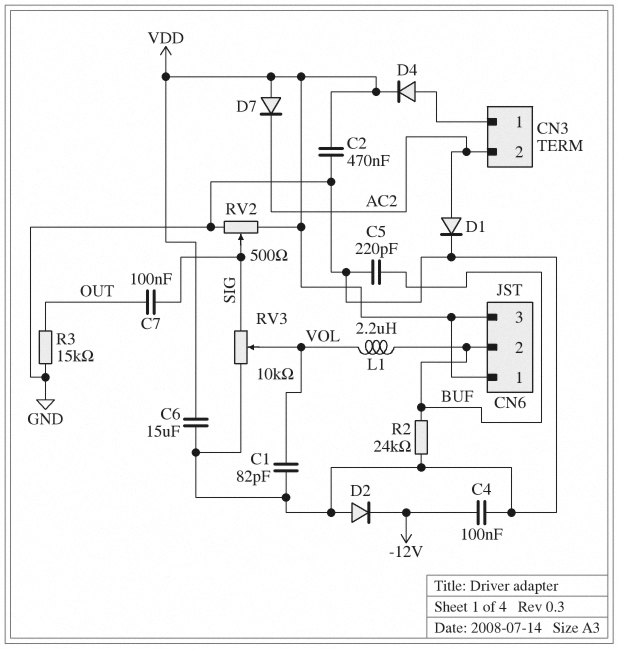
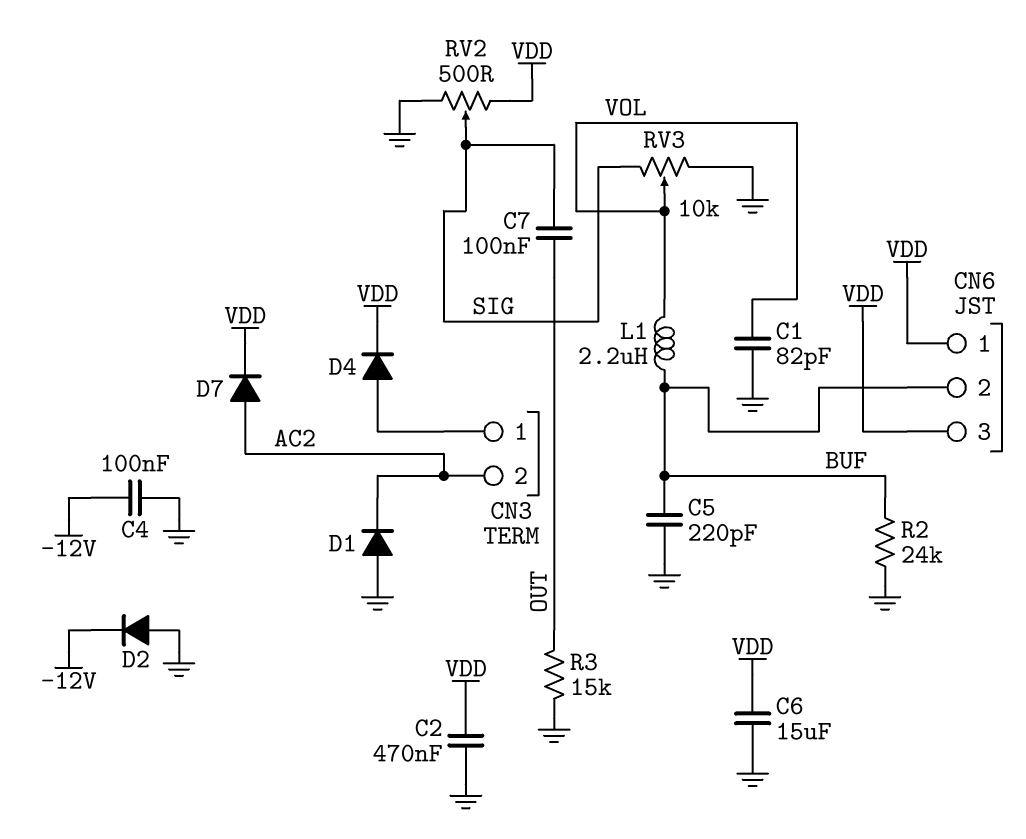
D1: diode (A AC2, K GND) -> diode (A GND, K AC2)
D7: diode (A VDD, K AC2) -> diode (A AC2, K VDD)

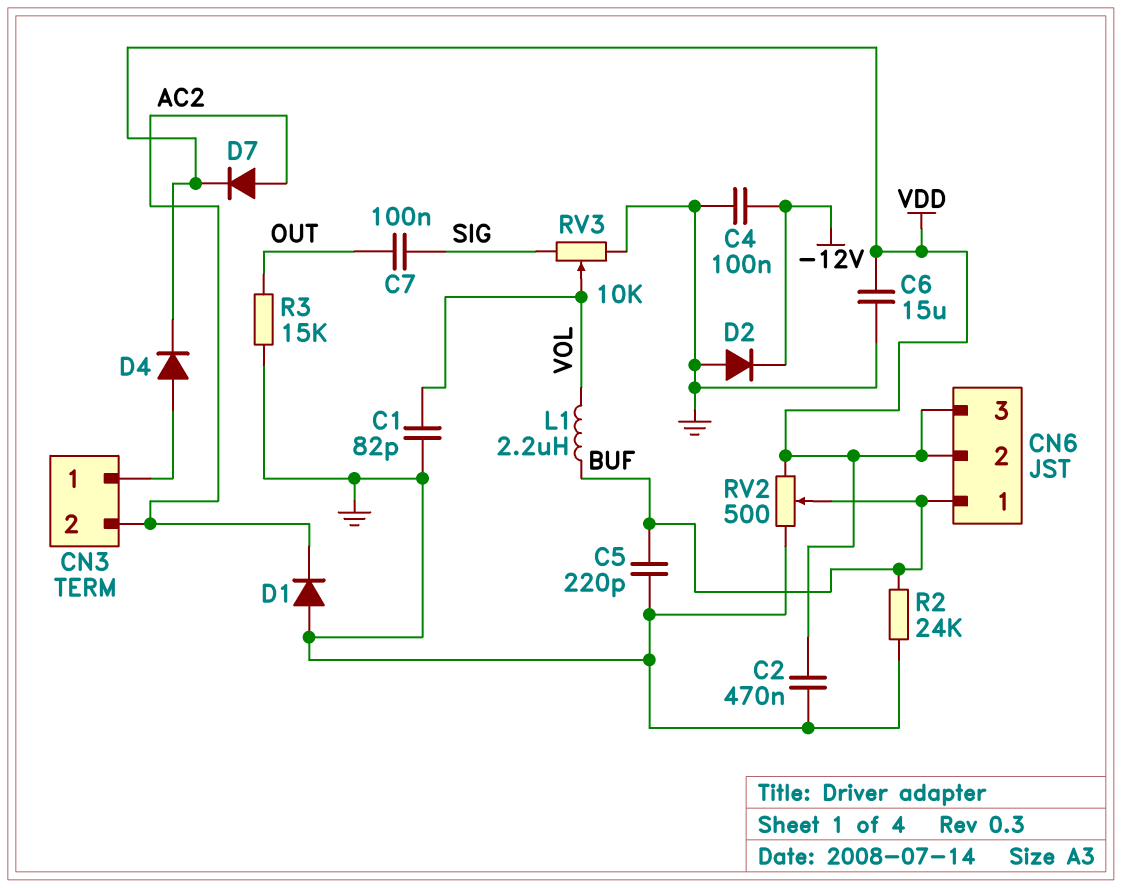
CN6 pin 1: VDD -> BUF
CN6 pin 2: BUF -> VDD
RV2: 500 (GND, VDD, wiper SIG) -> 500 (GND, VDD, wiper BUF)

